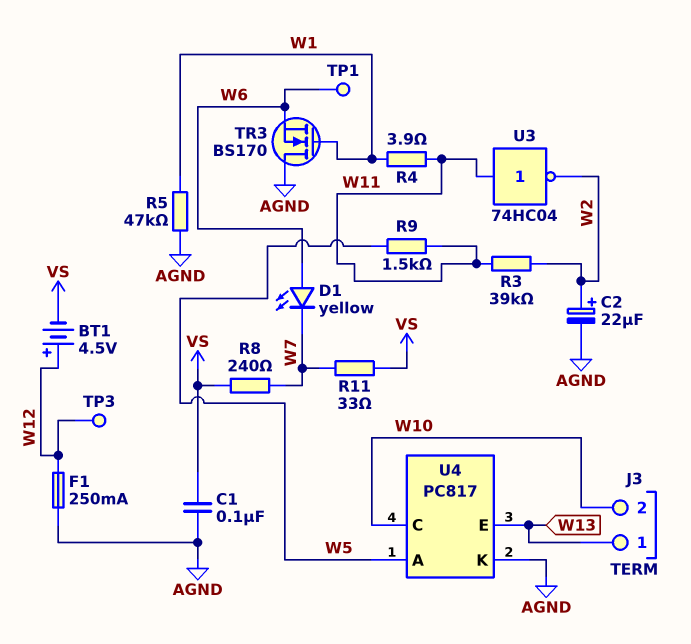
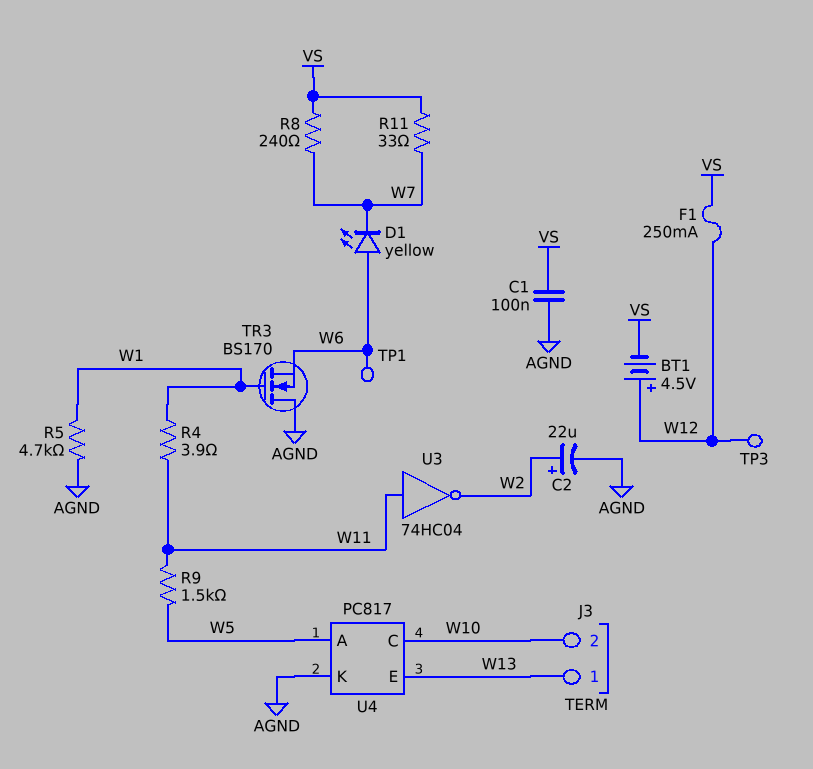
F1: 250mA (AGND, W12) -> 250mA (VS, W12)
R3: 39k (W2, W11) -> none
R5: 47k (AGND, W1) -> 4.7k (AGND, W1)

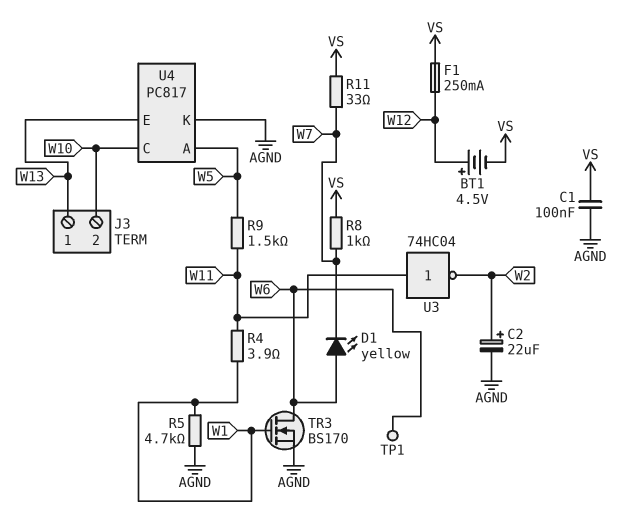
R8: 240 (VS, W7) -> 1k (VS, W7)
TP3: test point (W12) -> none
TR3: NMOS BS170 (G W1, D AGND, S W6) -> NMOS BS170 (G W1, D W6, S AGND)

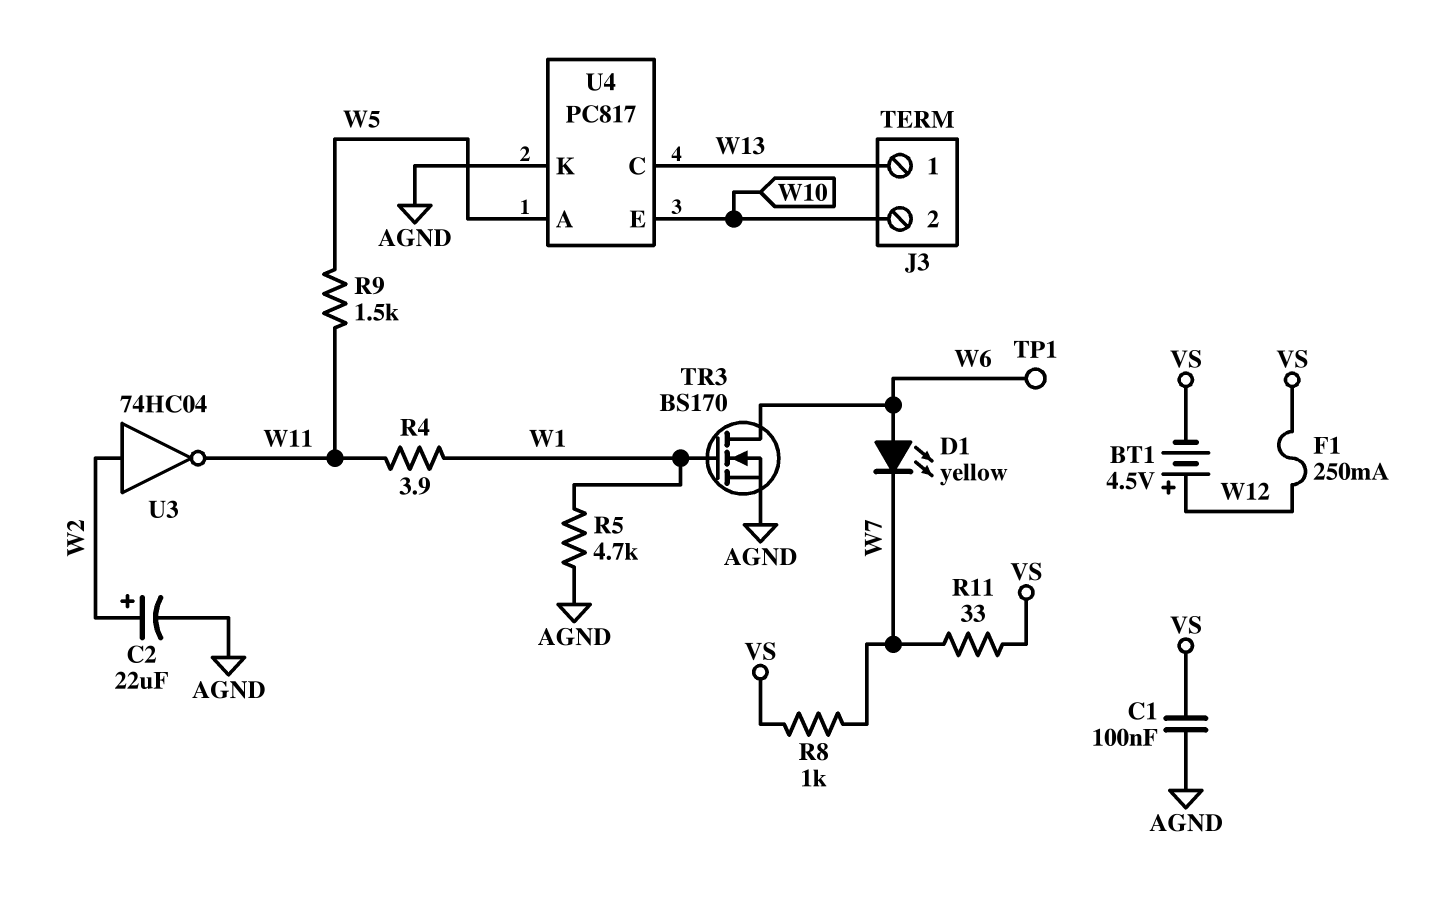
U3: NOT 74HC04 (in W11, out W2) -> NOT 74HC04 (in W2, out W11)
U4 pin C: W10 -> W13
U4 pin E: W13 -> W10

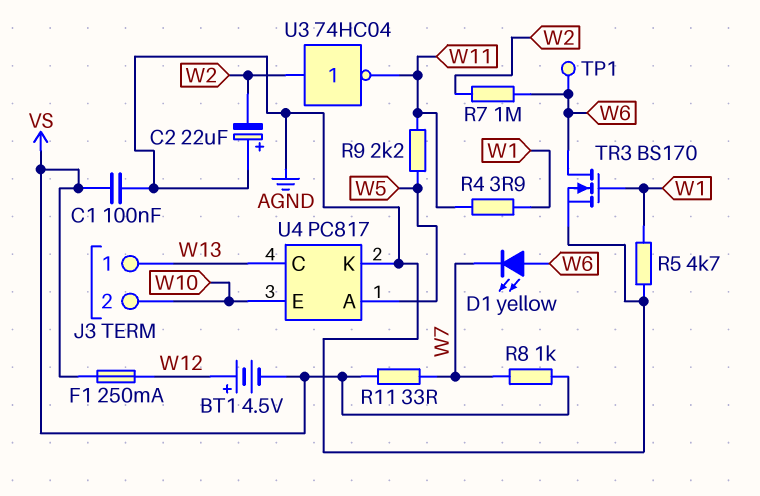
C2: 22uF (plus W2, minus AGND) -> 22uF (plus AGND, minus W2)
R7: none -> 1M (W2, W6)
R9: 1.5k (W5, W11) -> 2.2k (W5, W11)

